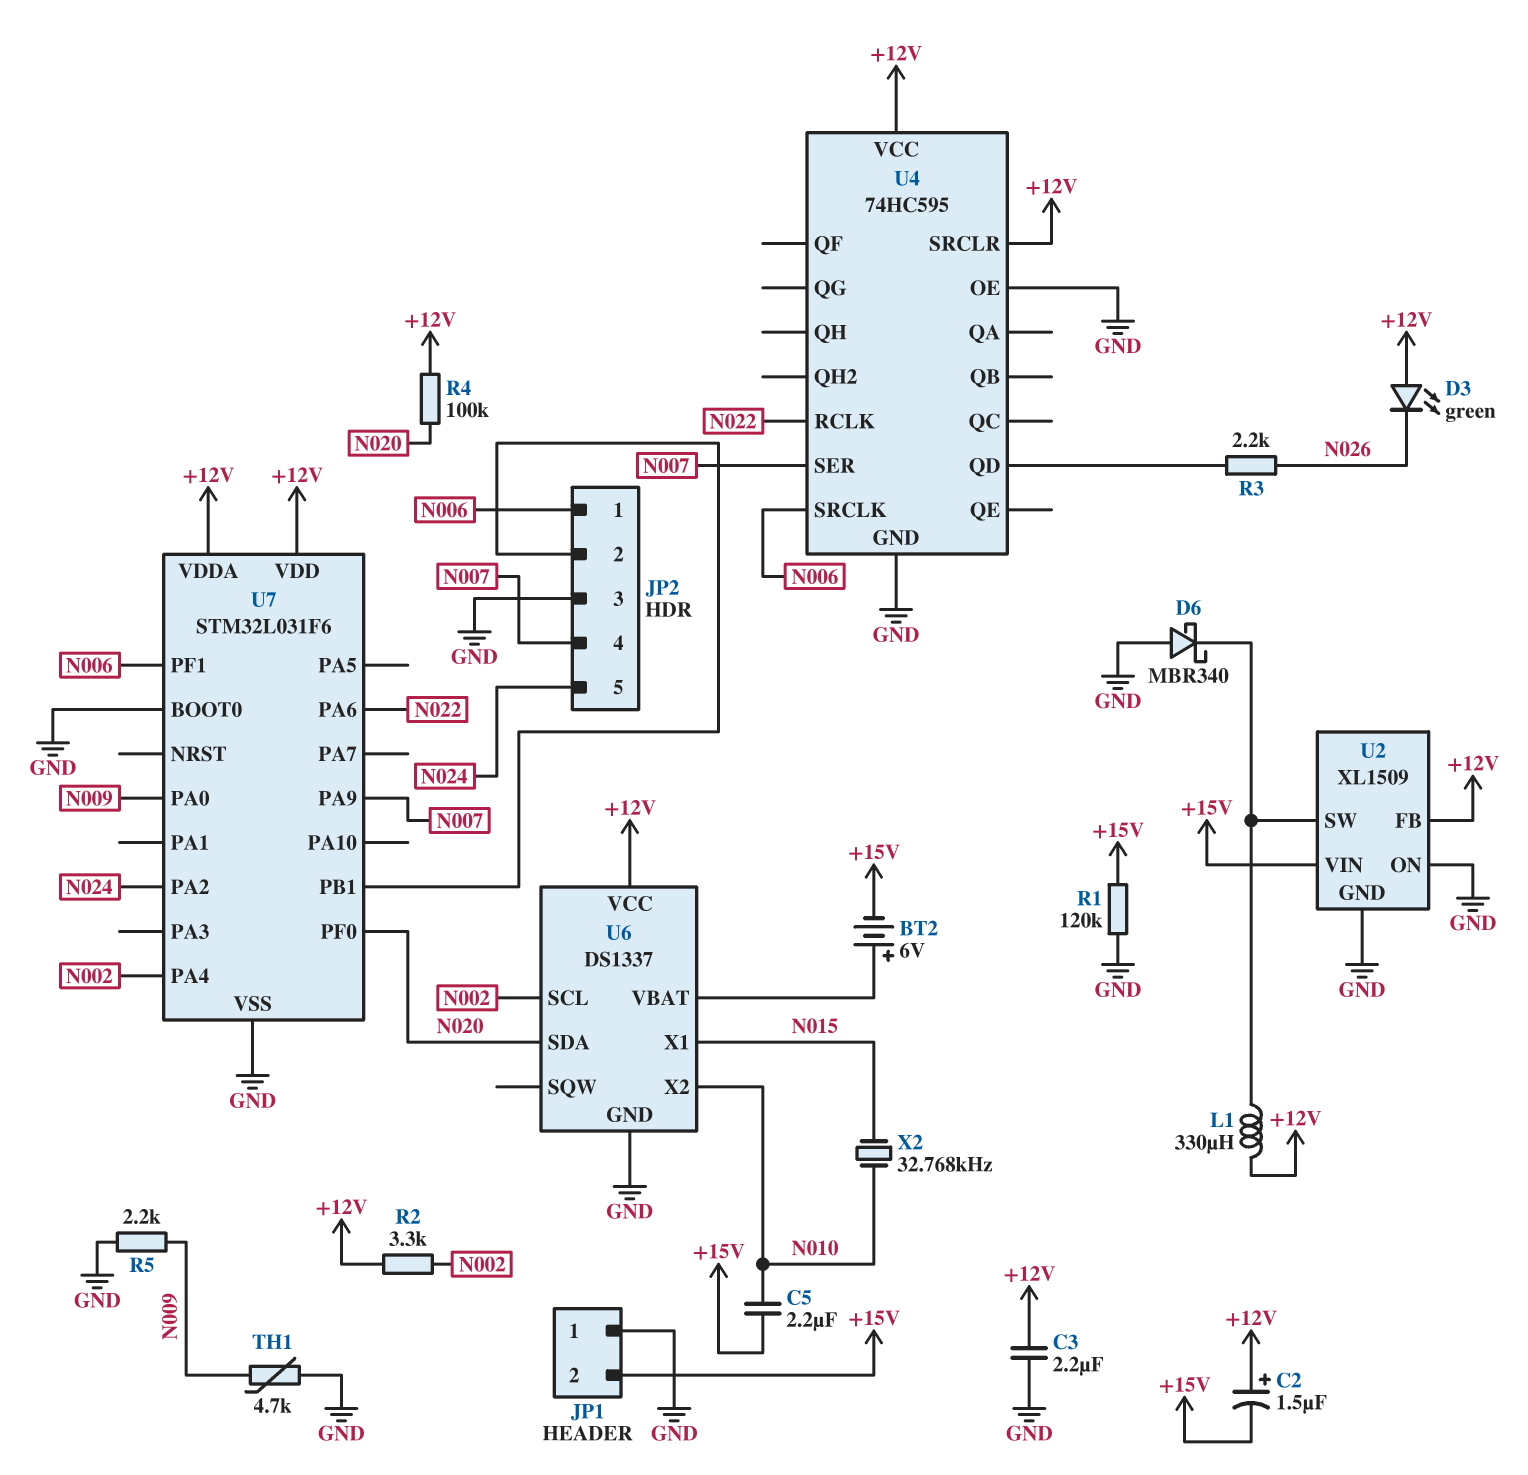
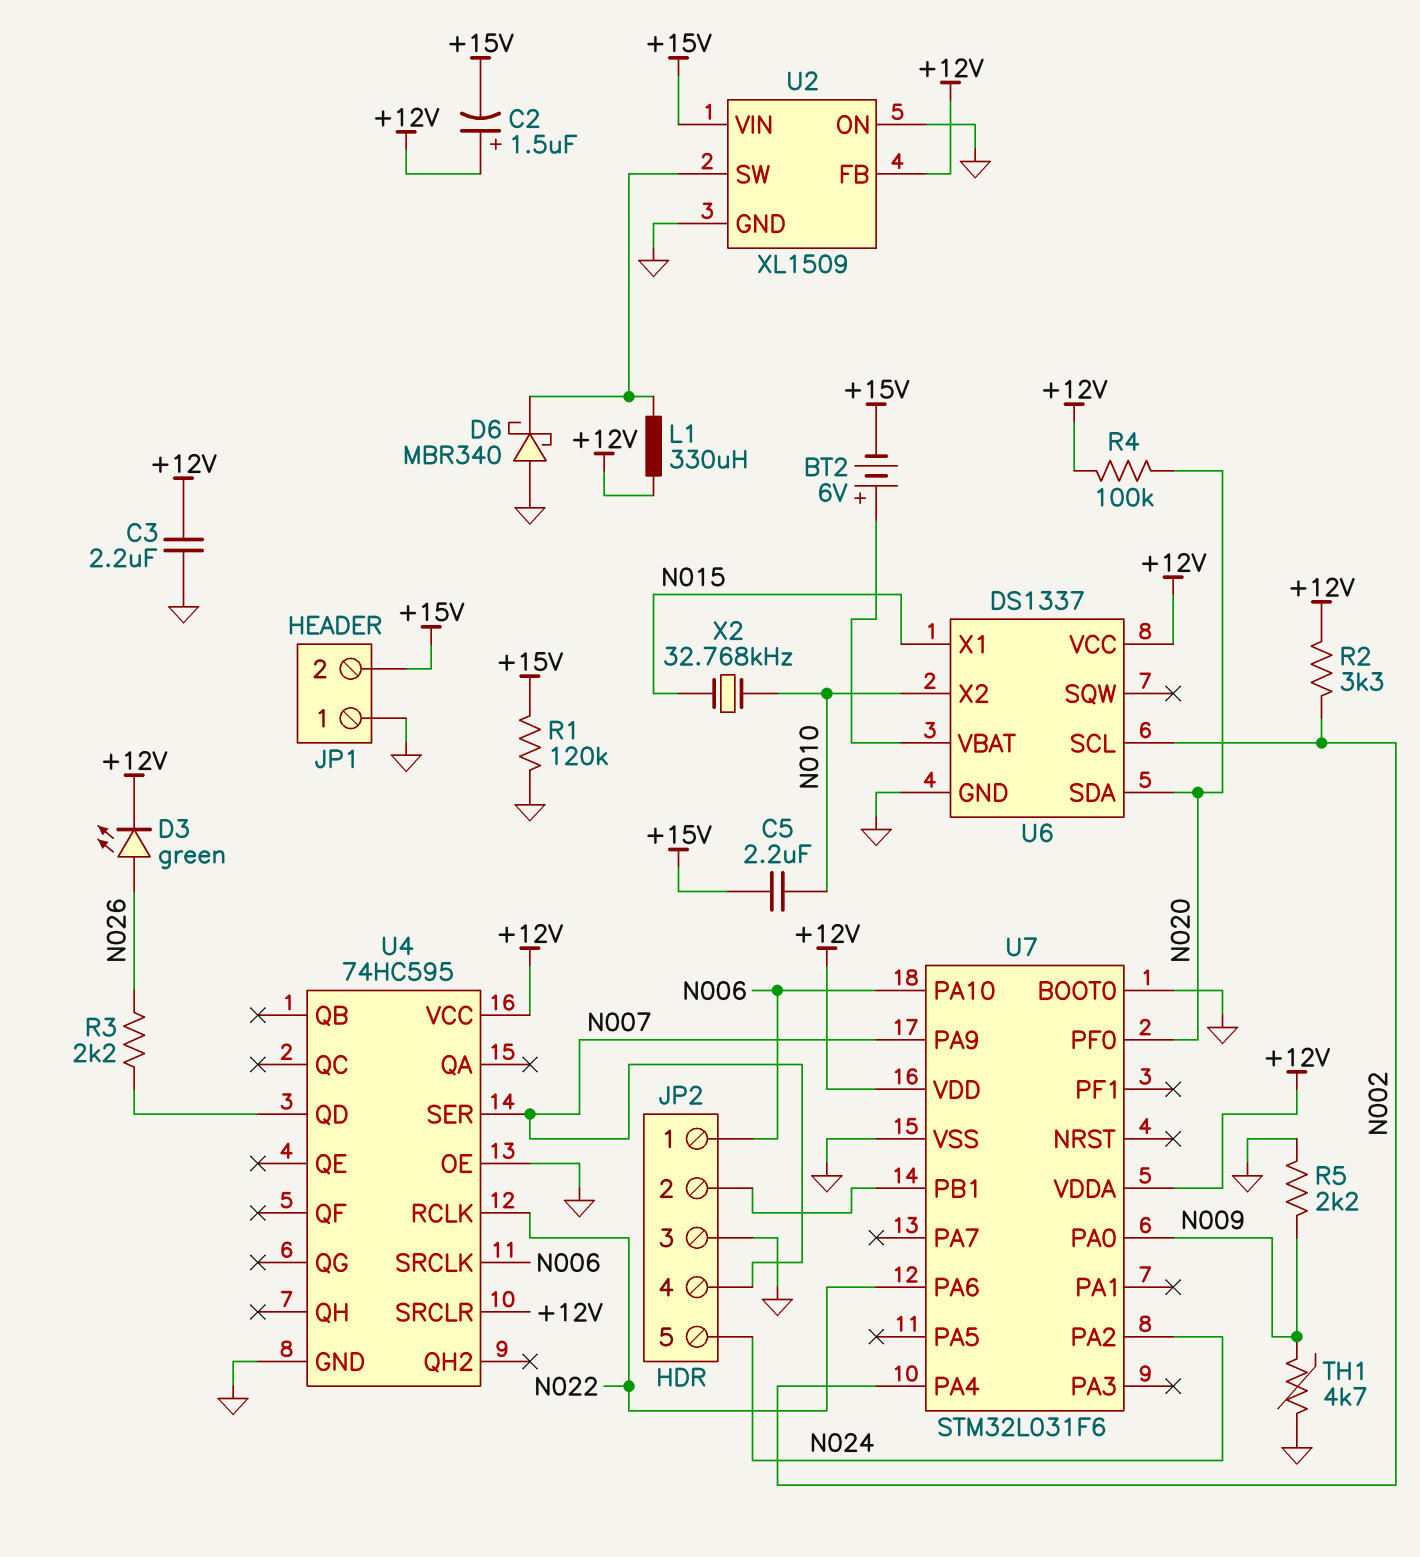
D3: LED green (A +12V, K N026) -> LED green (A N026, K +12V)
U7 pin PA10: none -> N006
U7 pin PF1: N006 -> none

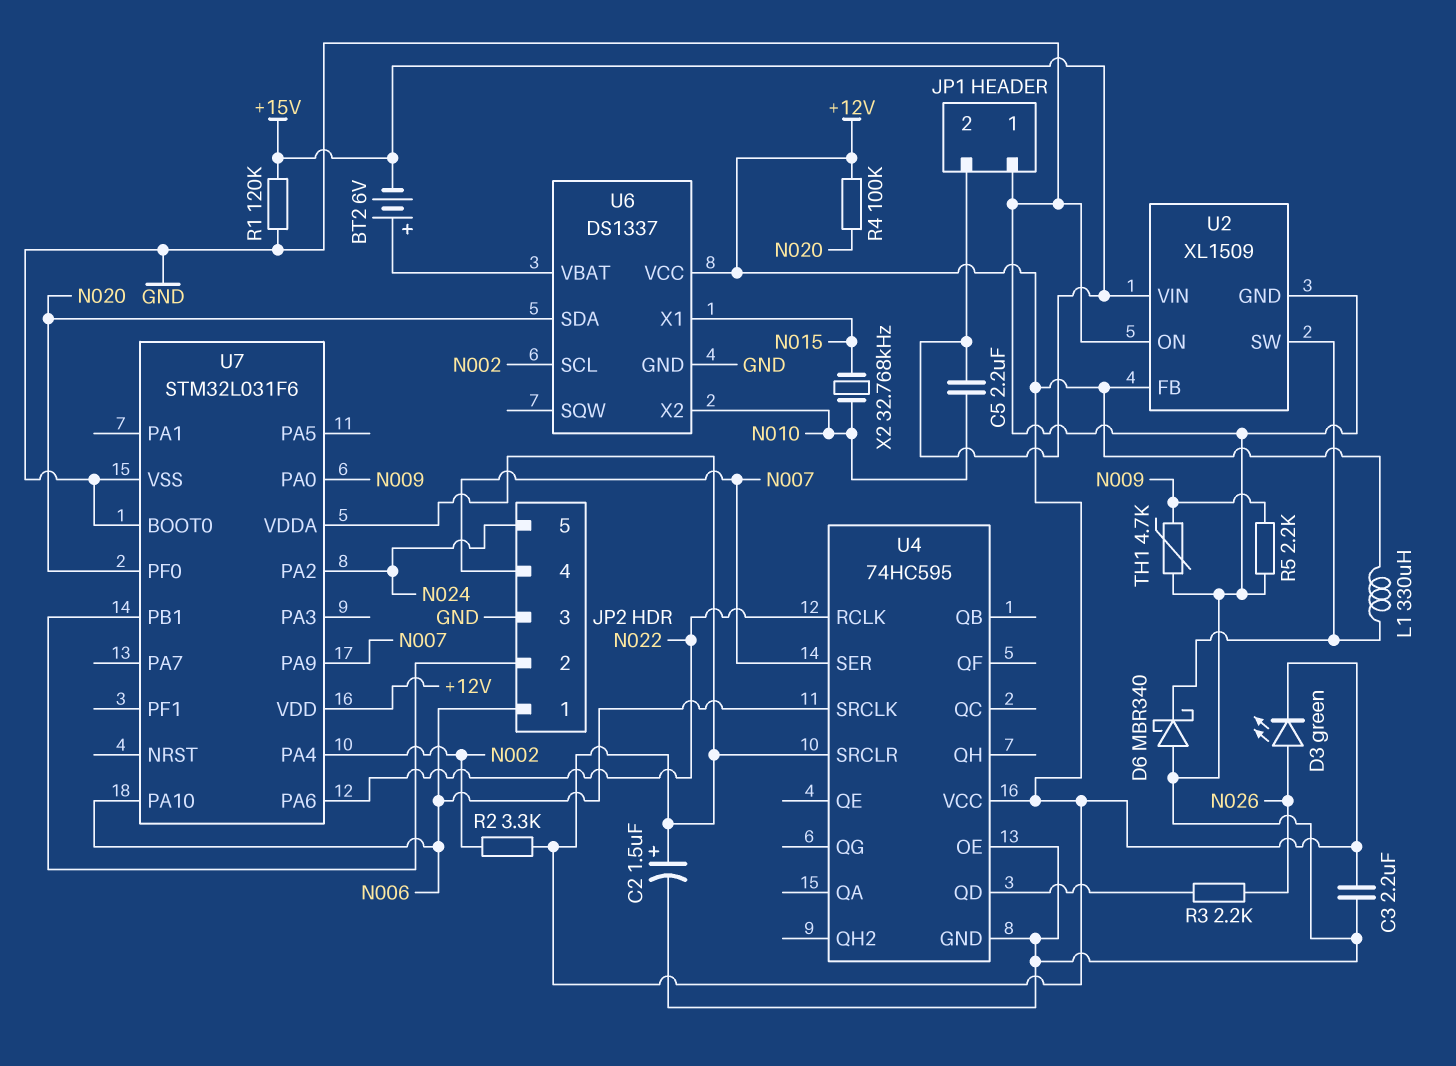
C2: 1.5uF (plus +12V, minus +15V) -> 1.5uF (plus +12V, minus GND)

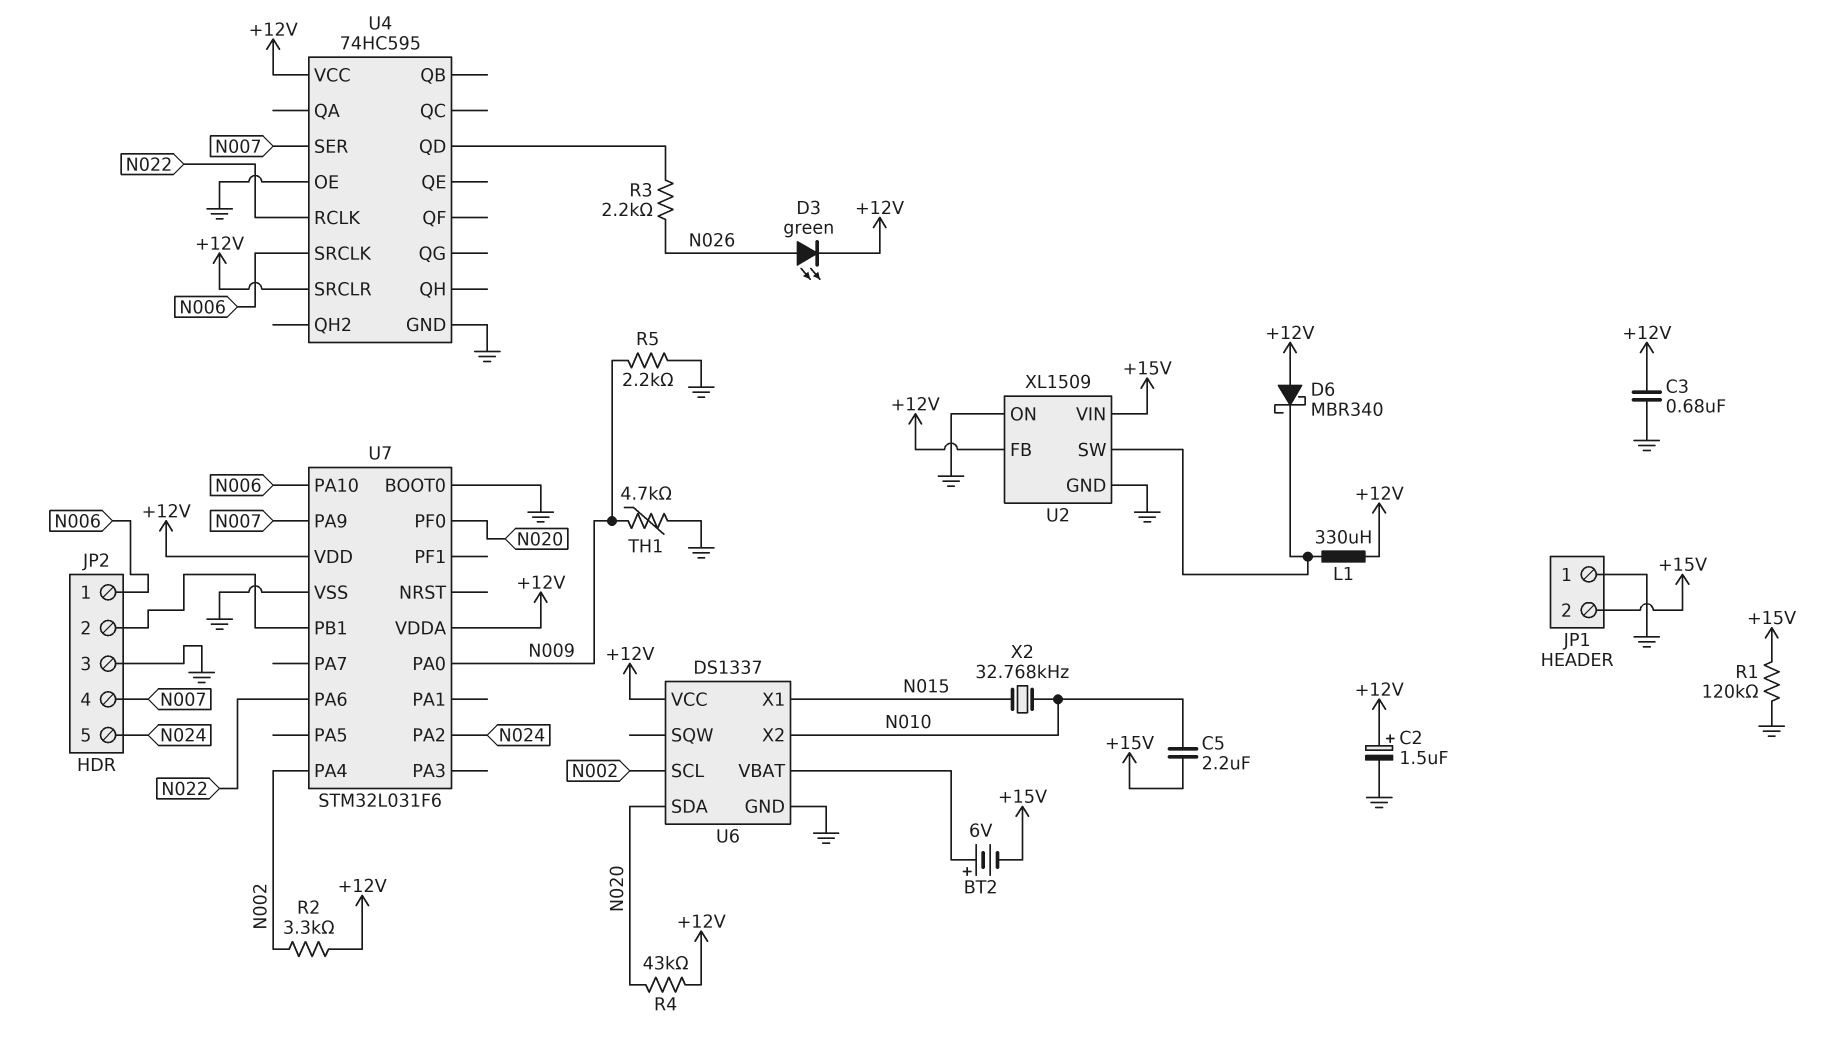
C3: 2.2uF (+12V, GND) -> 680nF (+12V, GND)
D6: schottky MBR340 (A GND, K U2/SW) -> schottky MBR340 (A +12V, K U2/SW)
R4: 100k (+12V, N020) -> 43k (+12V, N020)

